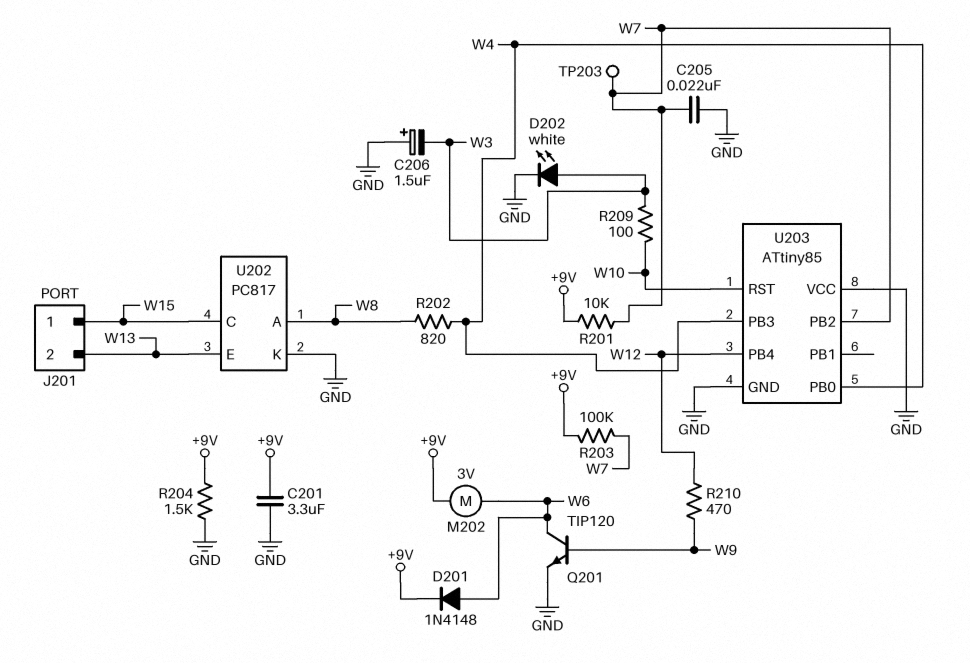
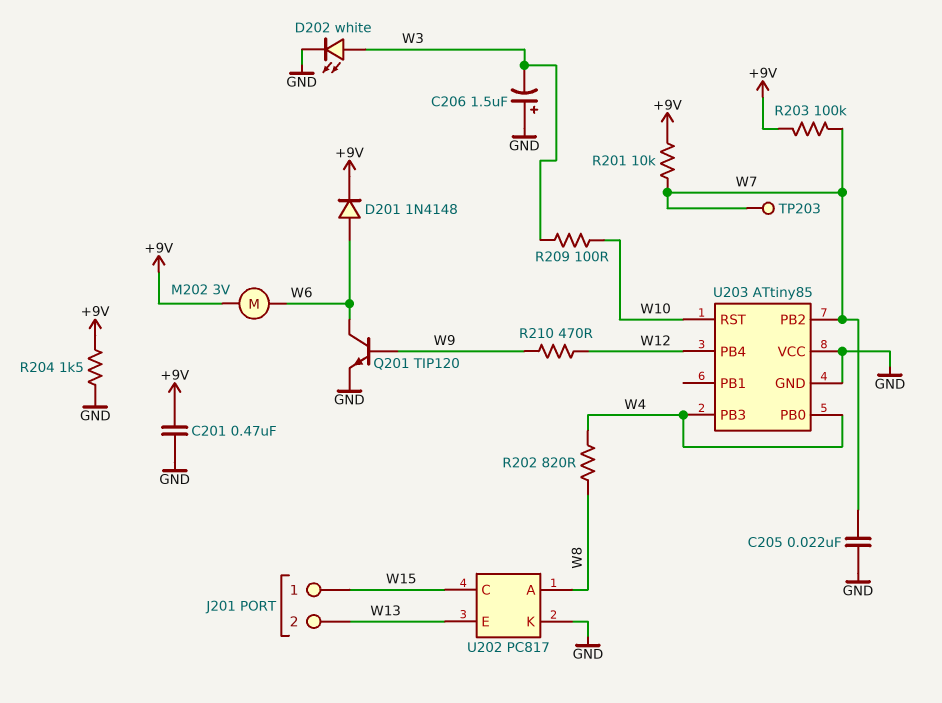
C201: 3.3uF (+9V, GND) -> 470nF (+9V, GND)

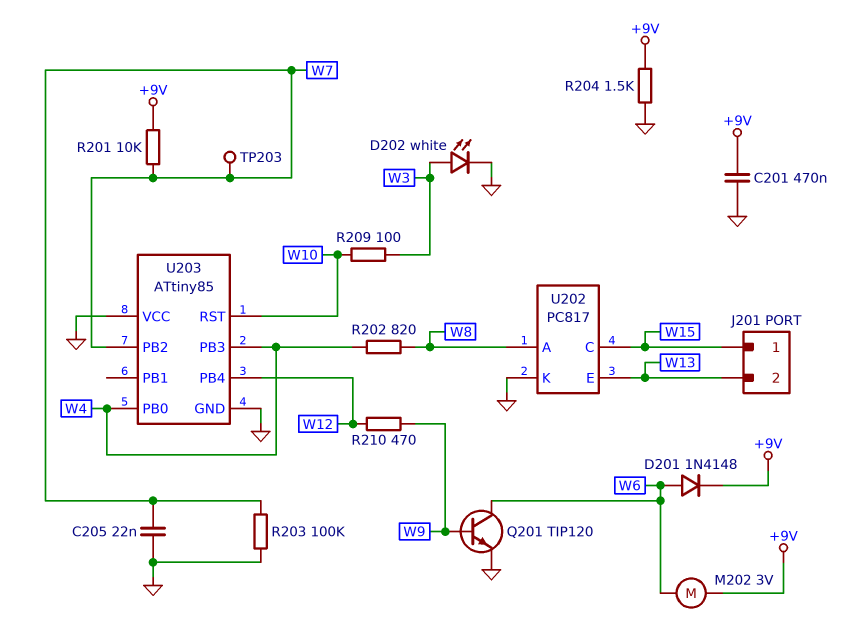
C206: 1.5uF (plus GND, minus W3) -> none
R203: 100k (+9V, W7) -> 100k (GND, W7)

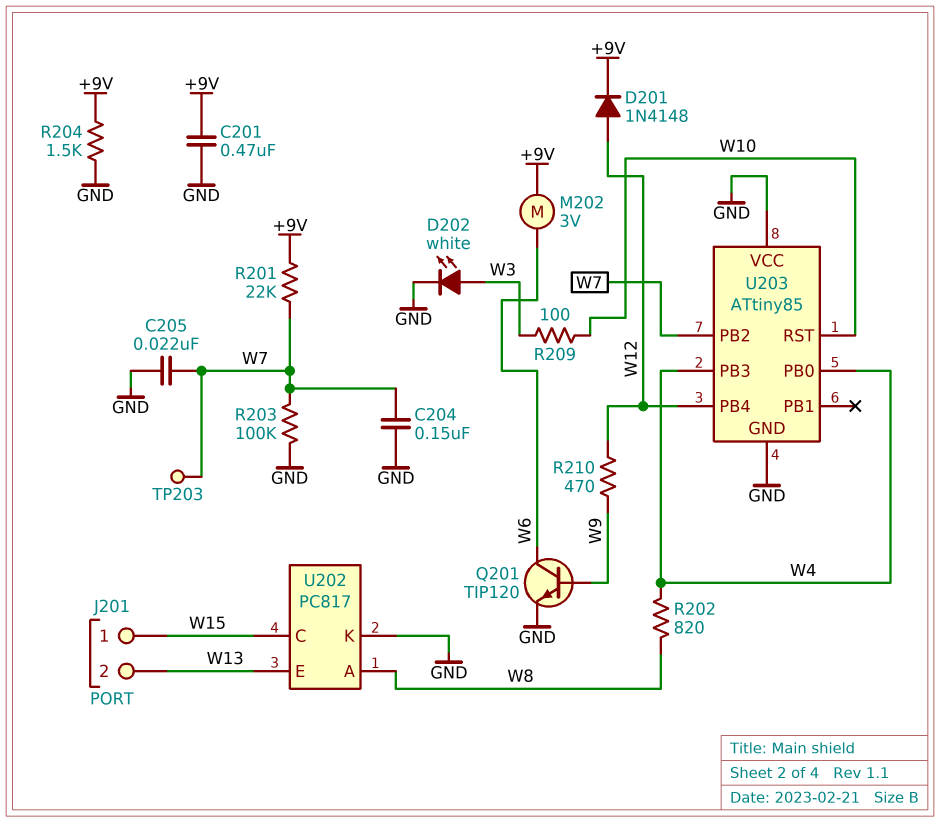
C204: none -> 150nF (GND, W7)
D201: diode 1N4148 (A W6, K +9V) -> diode 1N4148 (A W12, K +9V)
R201: 10k (+9V, W7) -> 22k (+9V, W7)

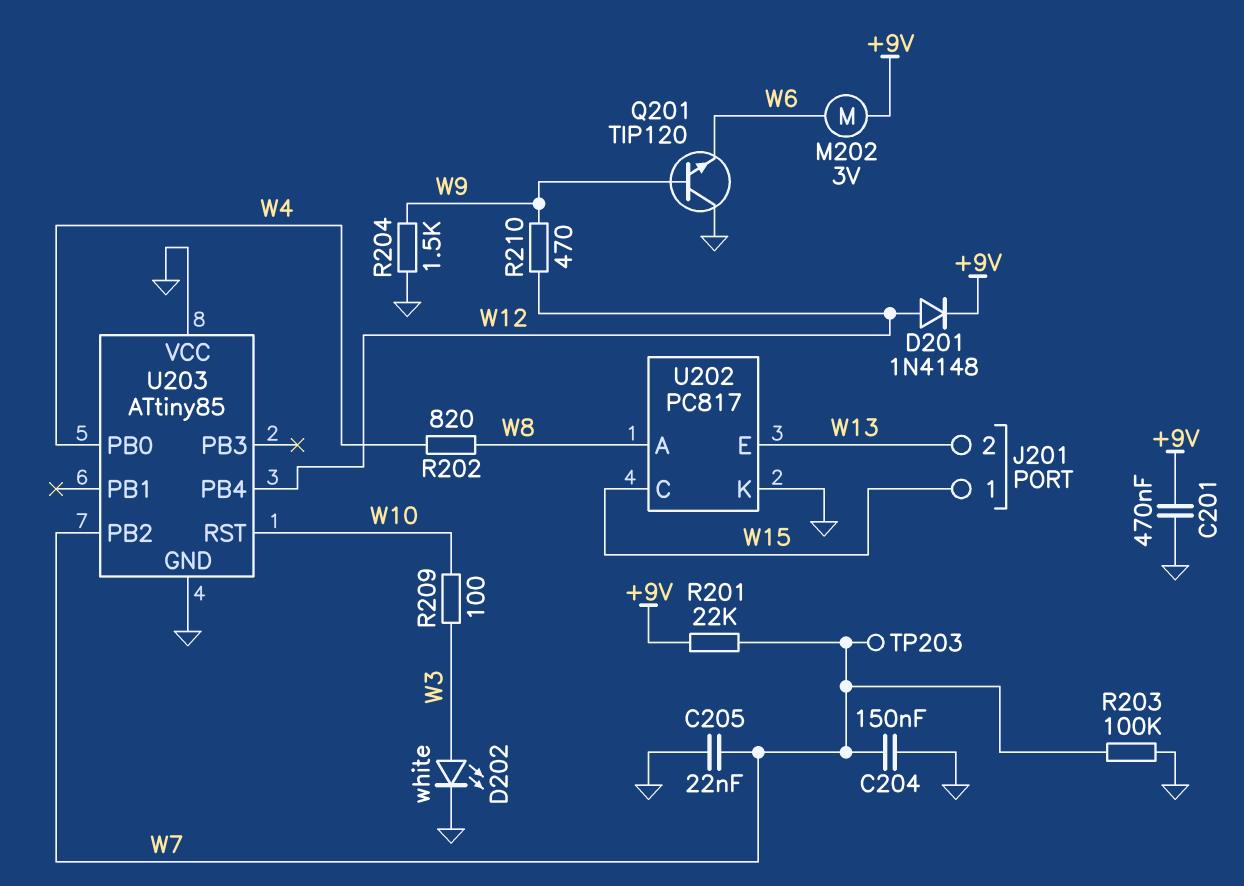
Q201: NPN TIP120 (B W9, C W6, E GND) -> NPN TIP120 (B W9, C GND, E W6)
R204: 1.5k (+9V, GND) -> 1.5k (GND, W9)
U203 pin PB3: W4 -> none

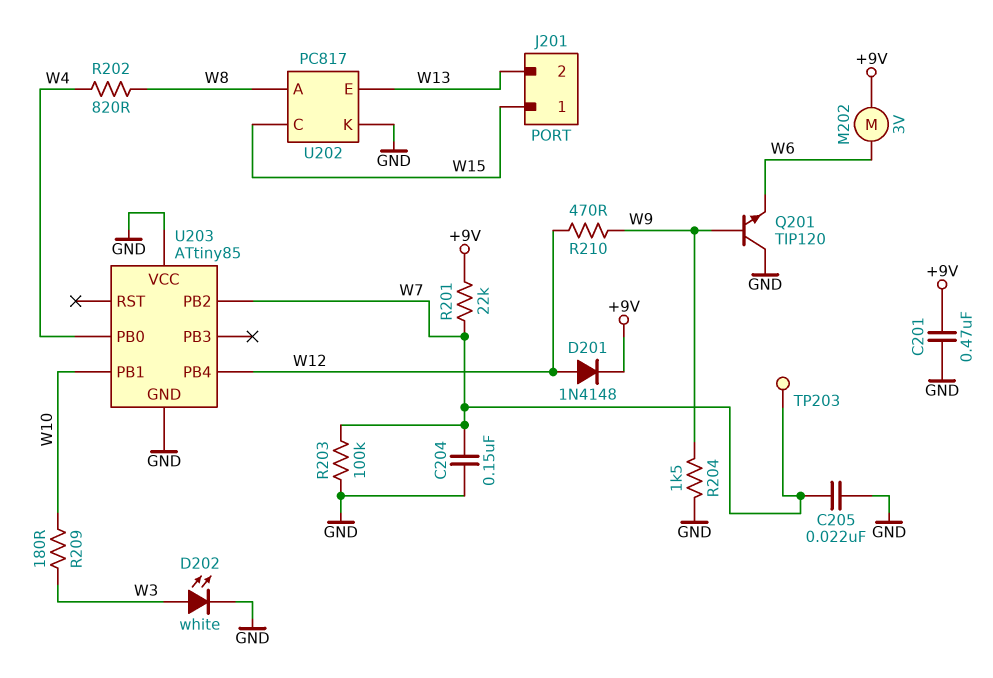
R209: 100 (W3, W10) -> 180 (W3, W10)
U203 pin PB1: none -> W10
U203 pin RST: W10 -> none

